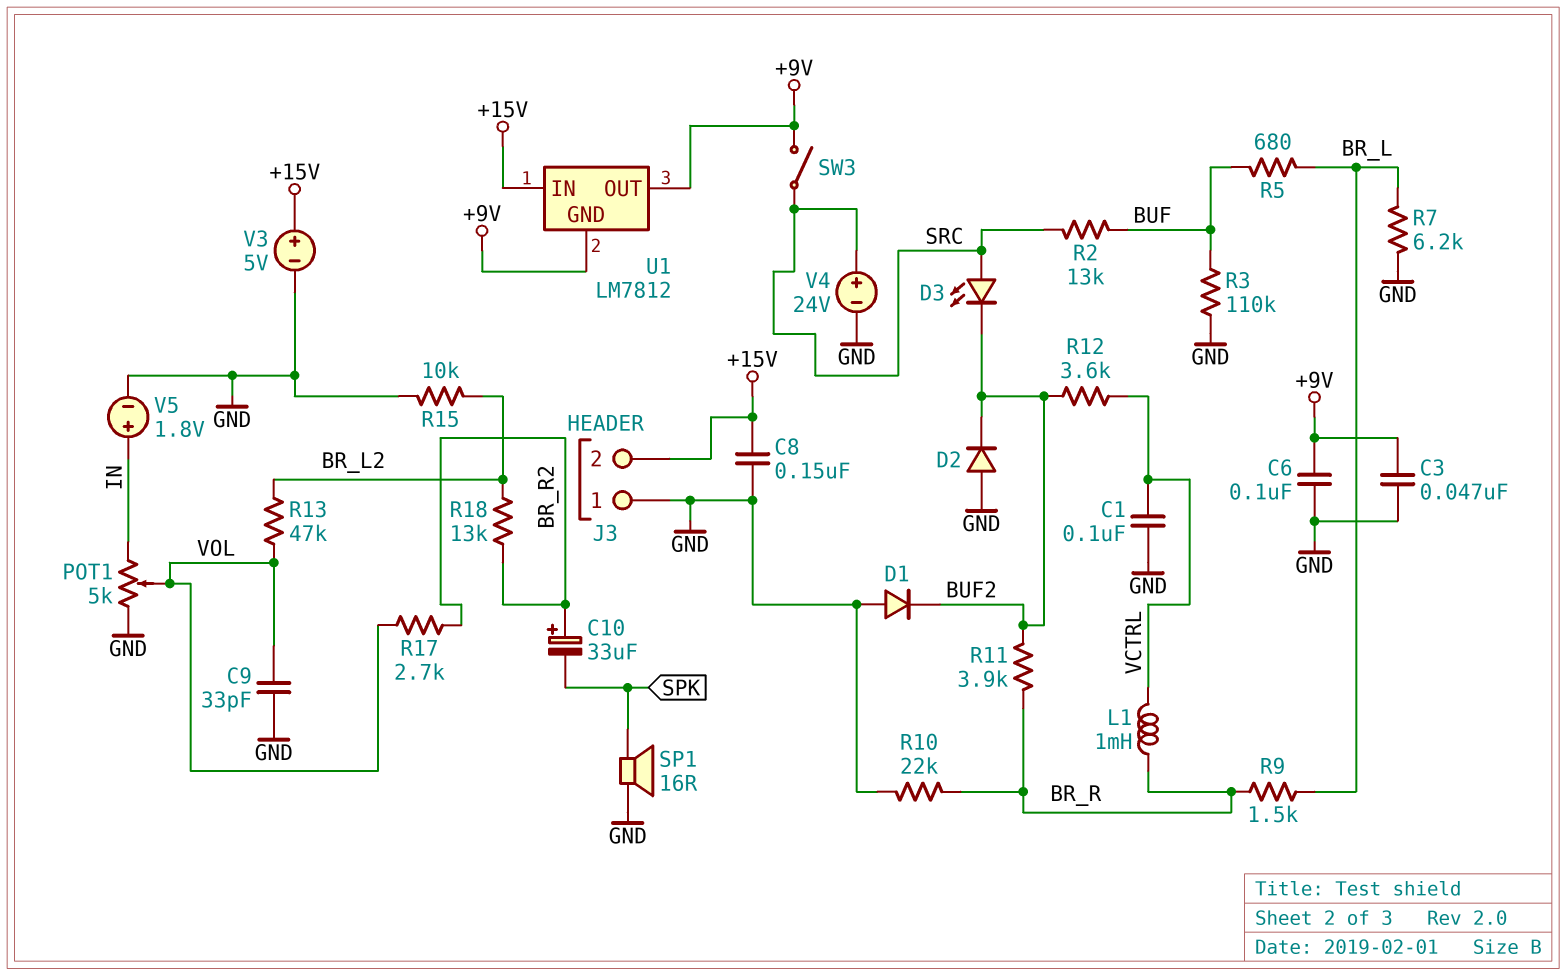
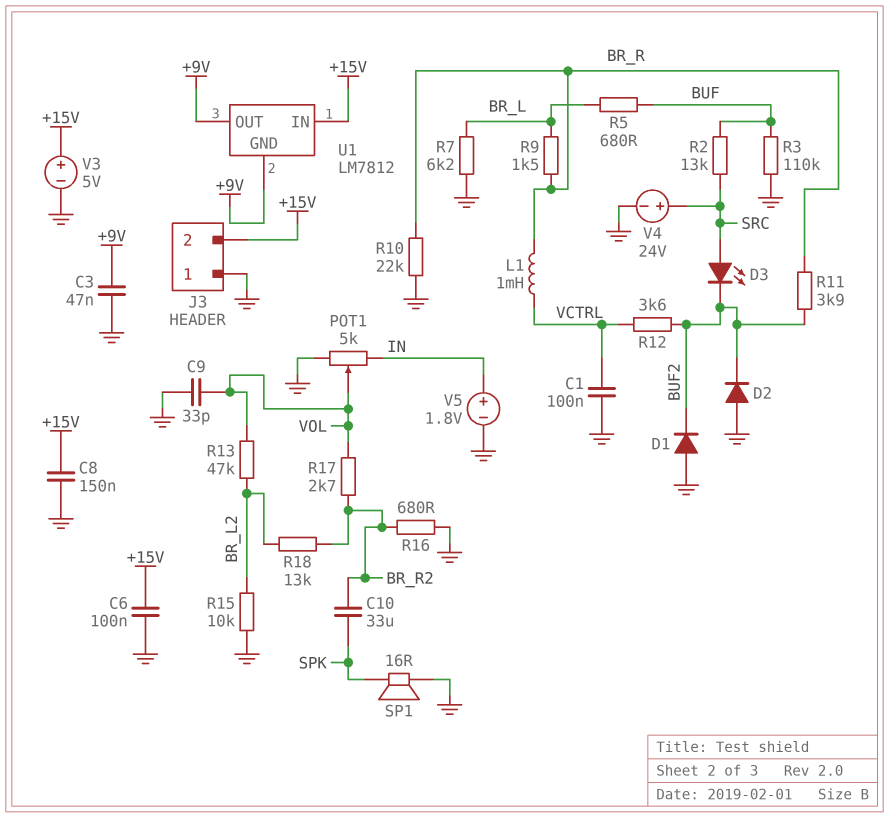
C6: 100nF (+9V, GND) -> 100nF (+15V, GND)
C10: 33uF (plus BR_R2, minus SPK) -> 33uF (BR_R2, SPK)
R16: none -> 680 (BR_R2, GND)
SW3: switch (+9V, SRC) -> none

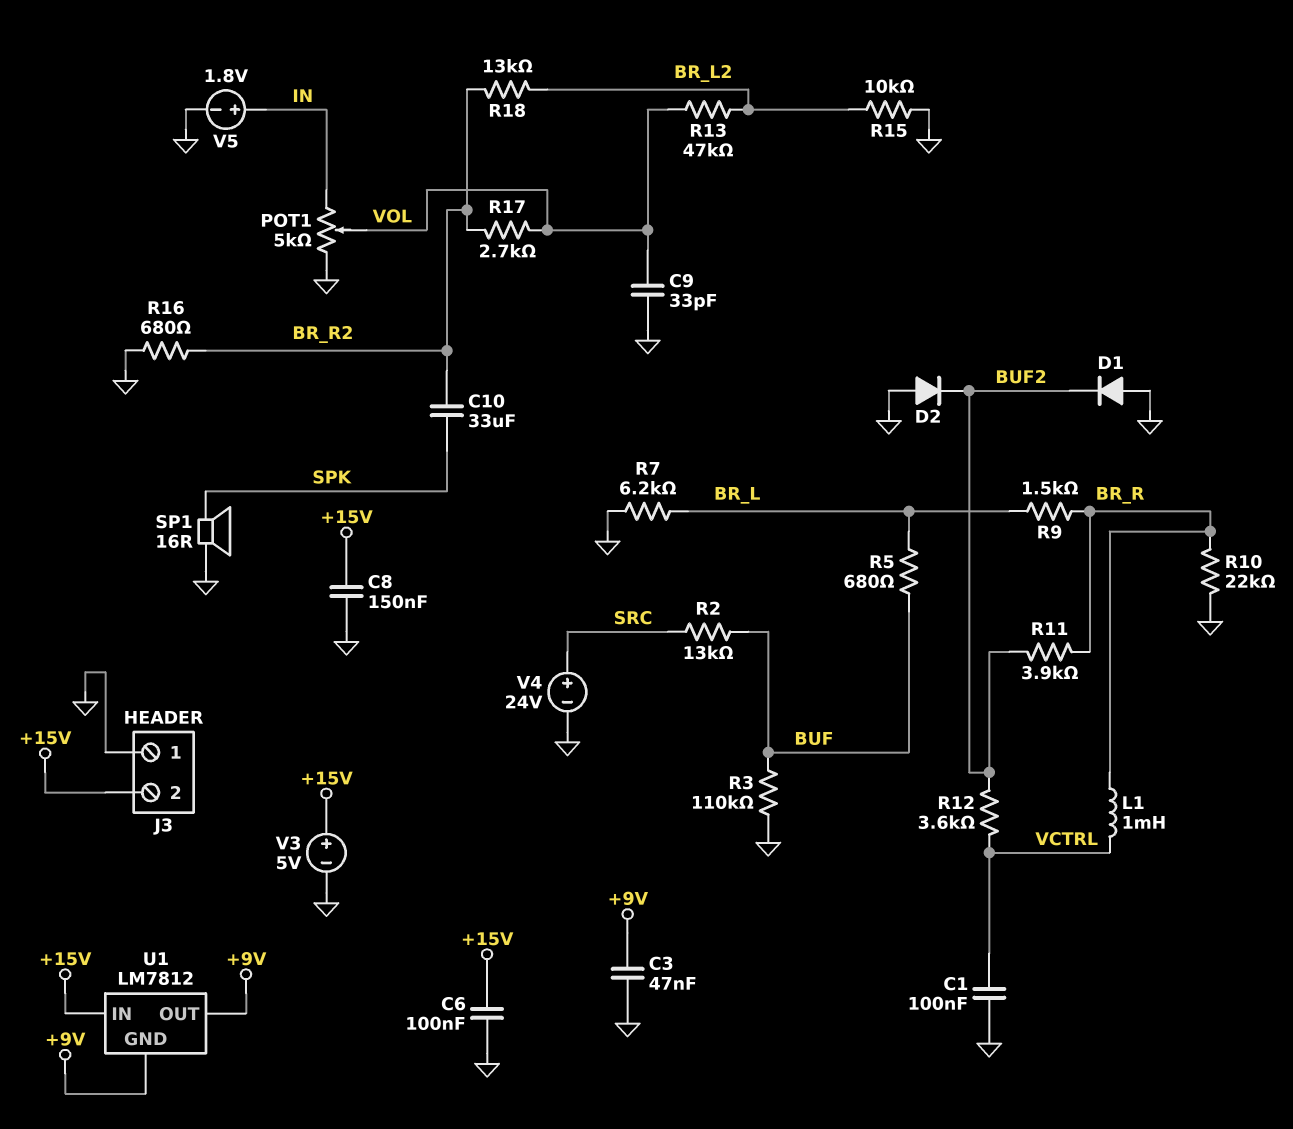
D3: LED (A SRC, K BUF2) -> none

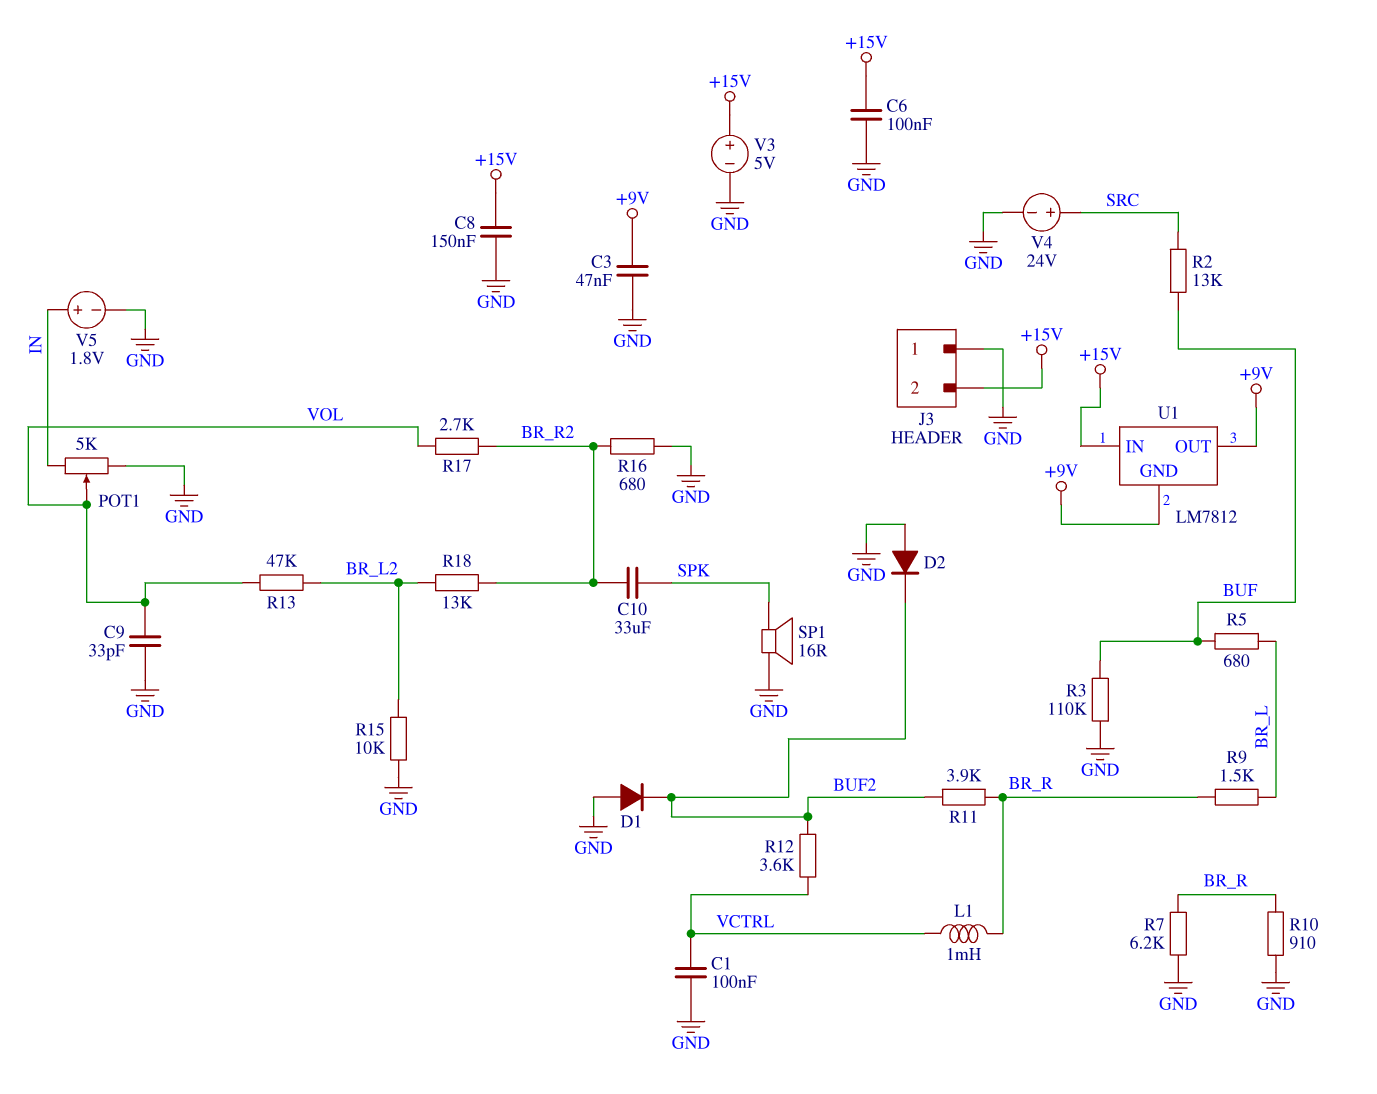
R7: 6.2k (BR_L, GND) -> 6.2k (BR_R, GND)
R10: 22k (BR_R, GND) -> 910 (BR_R, GND)

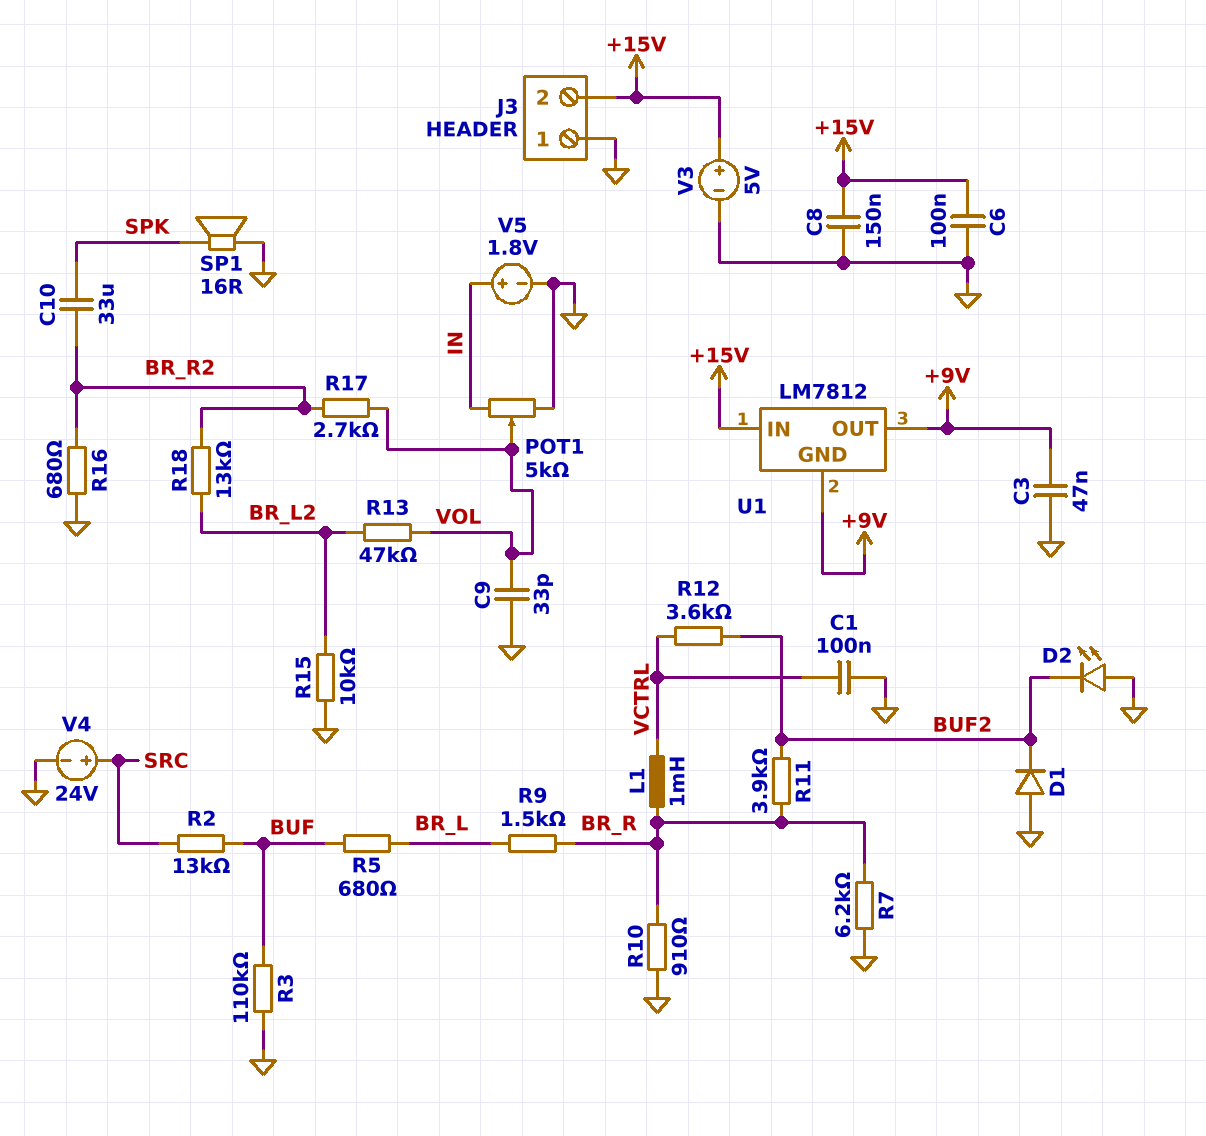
D2: diode (A GND, K BUF2) -> LED (A GND, K BUF2)

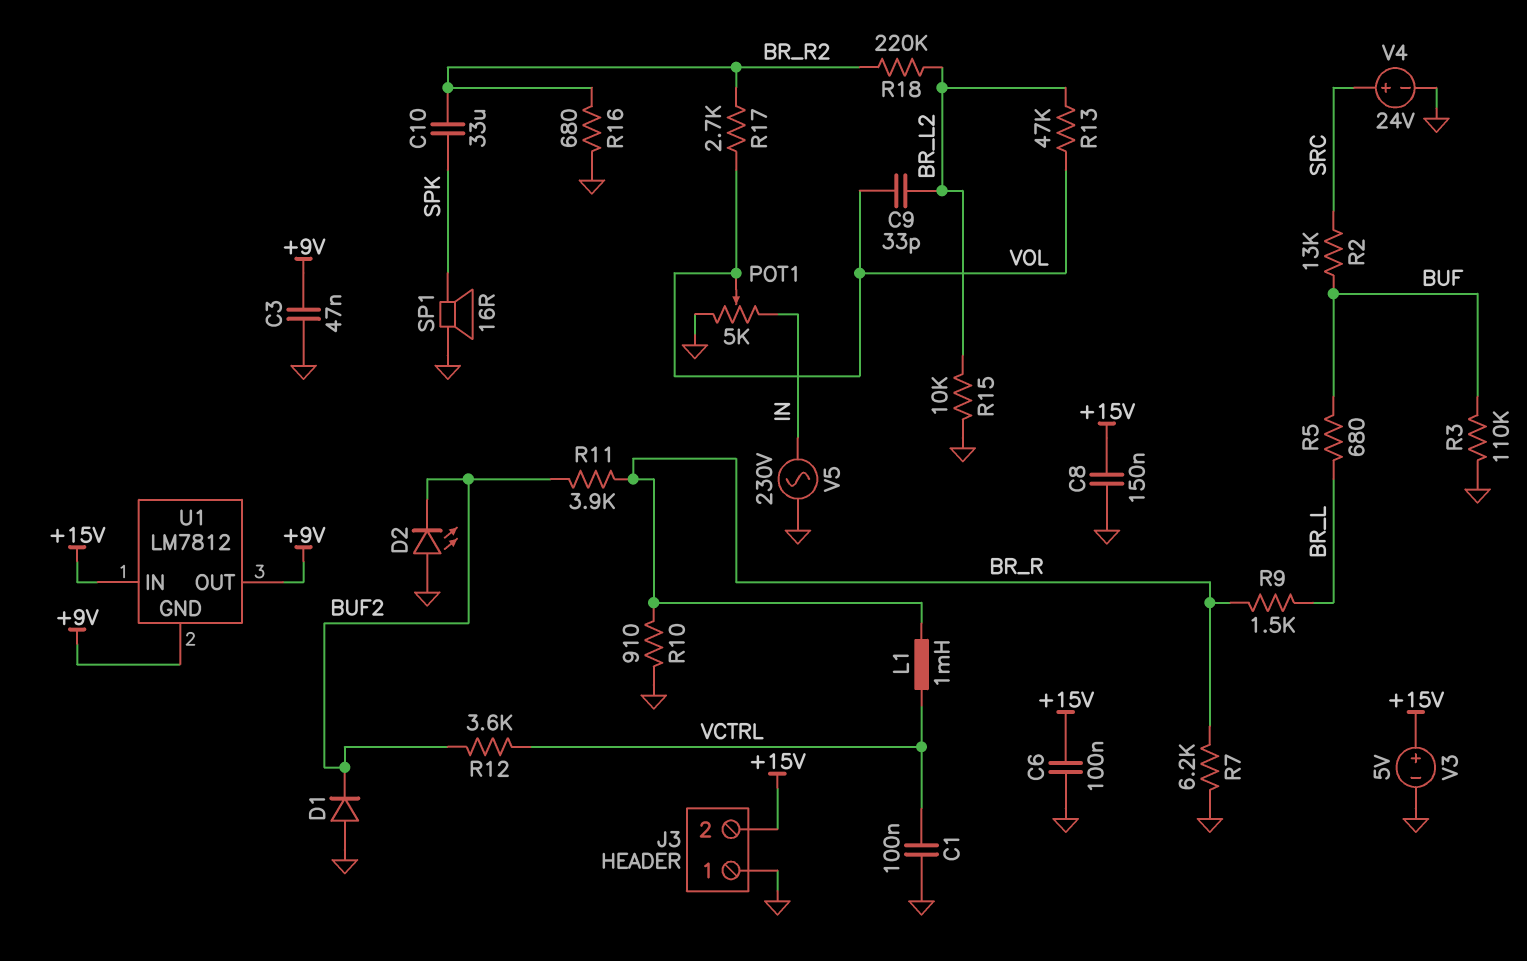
C9: 33pF (GND, VOL) -> 33pF (BR_L2, VOL)
R18: 13k (BR_L2, BR_R2) -> 220k (BR_L2, BR_R2)
V5: 1.8V (plus IN, minus GND) -> AC 230V (GND, IN)

